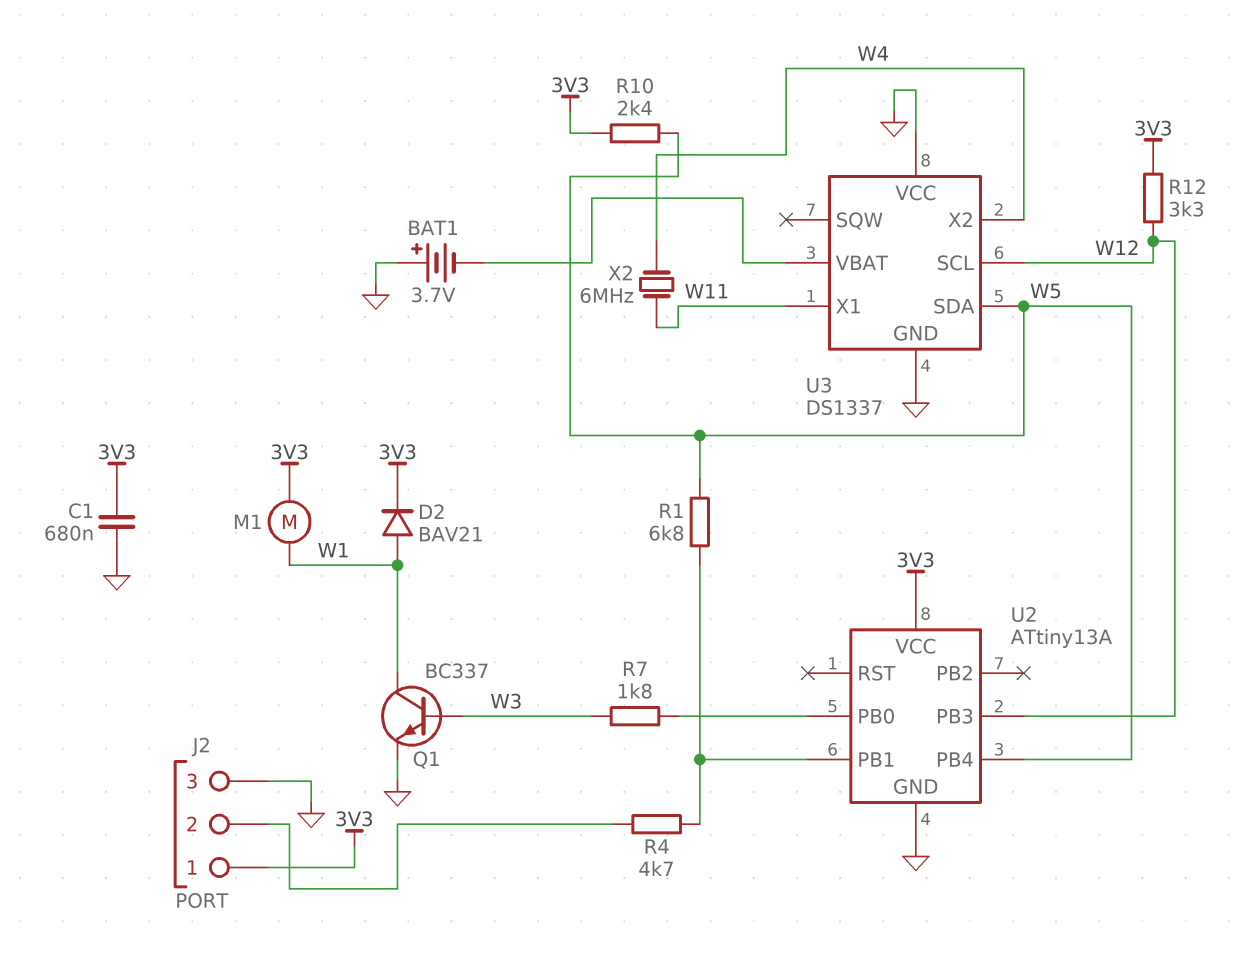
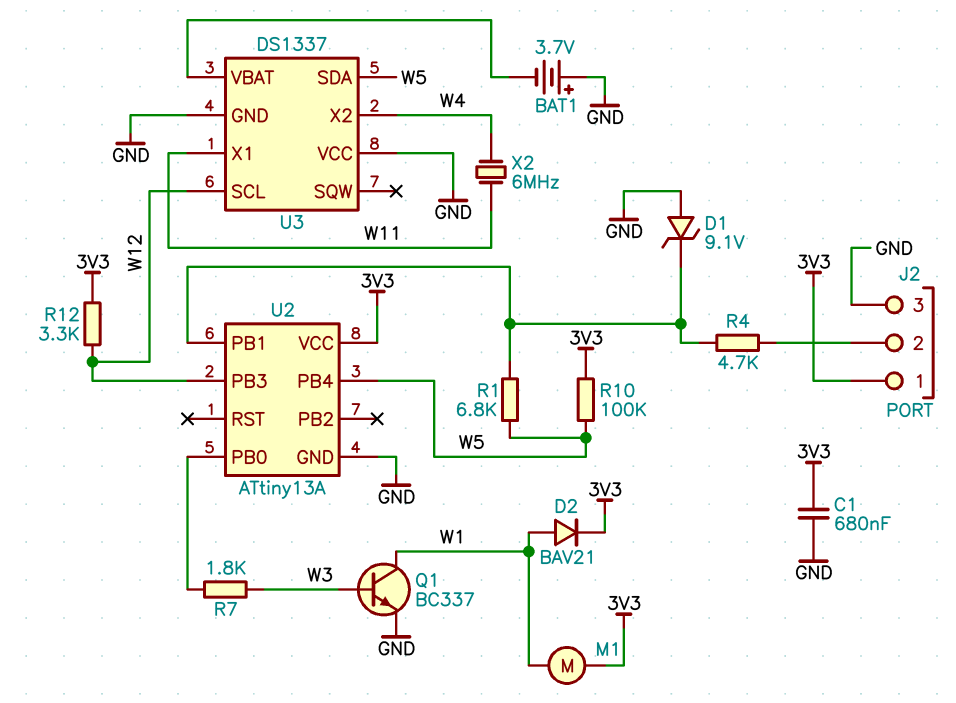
D1: none -> zener 9.1V (A GND, K U2/PB1)
R10: 2.4k (3V3, W5) -> 100k (3V3, W5)

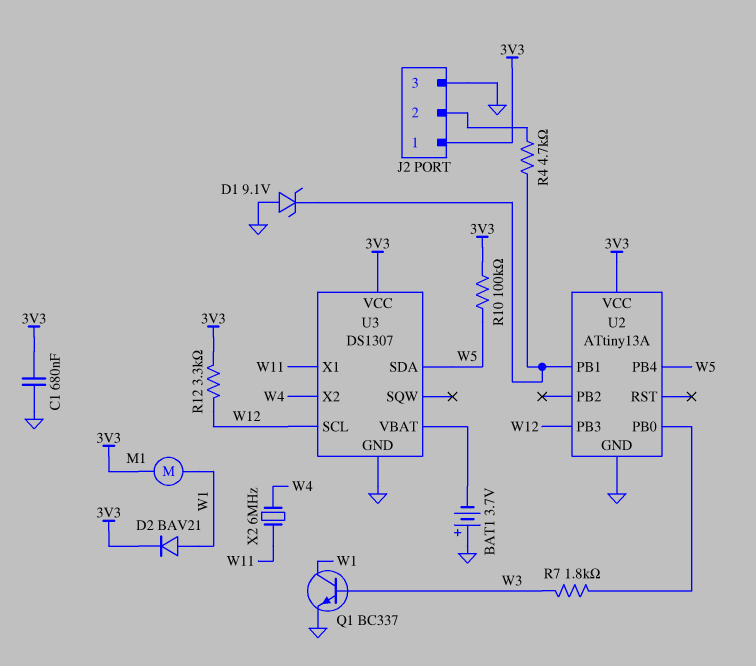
R1: 6.8k (U2/PB1, W5) -> none
U3: DS1337 -> DS1307
U3 pin VCC: GND -> 3V3

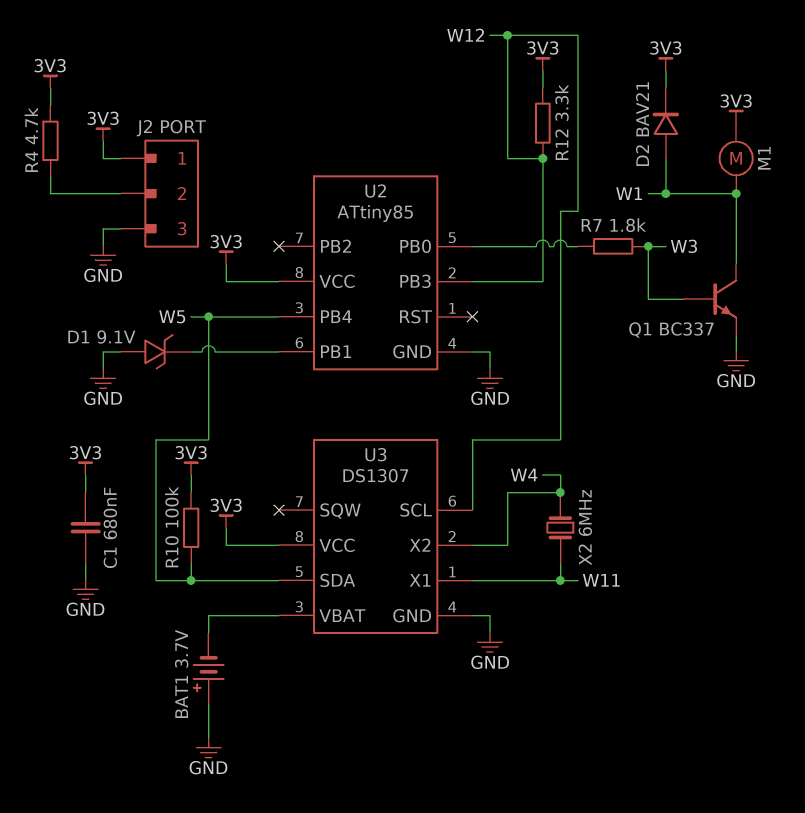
R4: 4.7k (J2/2, U2/PB1) -> 4.7k (3V3, J2/2)
U2: ATtiny13A -> ATtiny85

